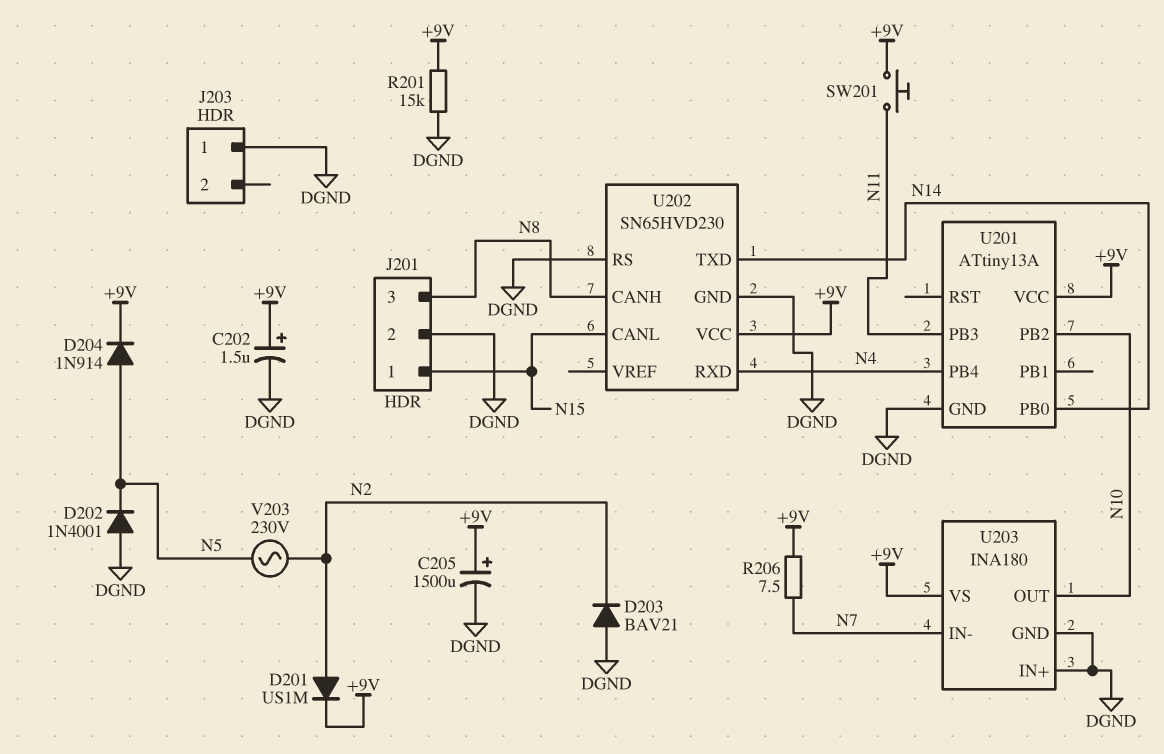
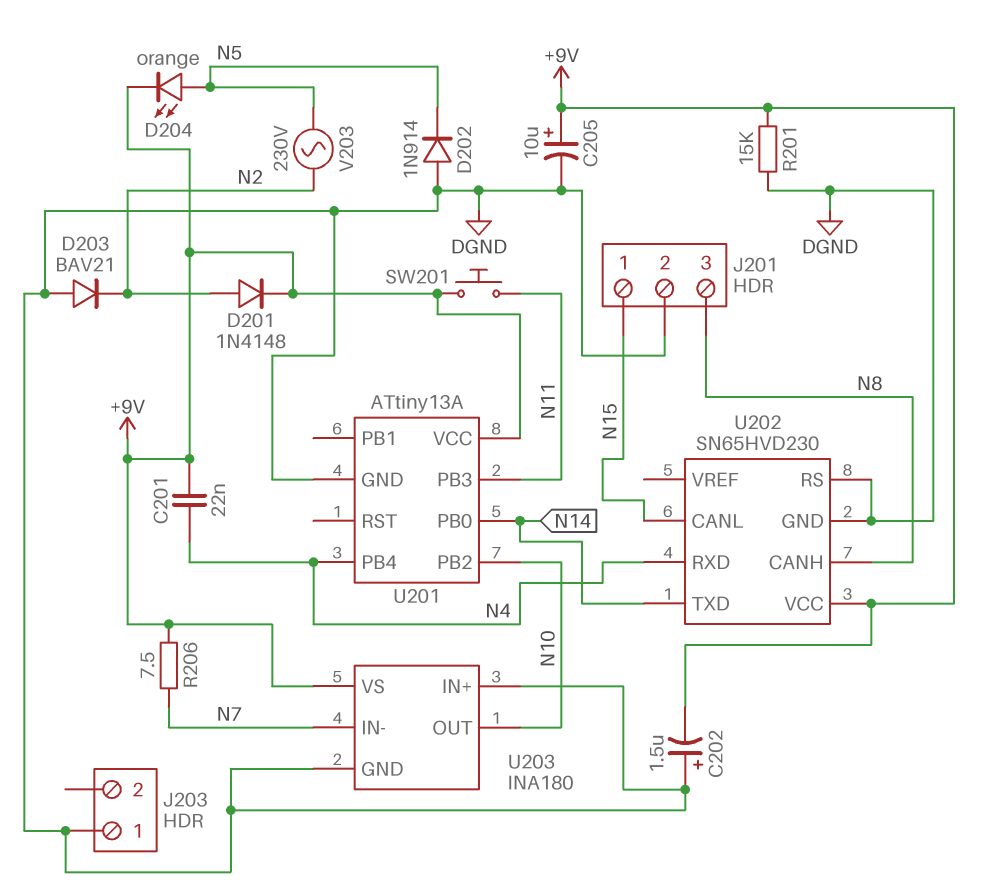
C201: none -> 22nF (+9V, N4)
C202: 1.5uF (plus +9V, minus DGND) -> 1.5uF (plus DGND, minus +9V)
C205: 1500uF (plus +9V, minus DGND) -> 10uF (plus +9V, minus DGND)
D201: diode US1M (A N2, K +9V) -> diode 1N4148 (A N2, K +9V)
D202: diode 1N4001 (A DGND, K N5) -> diode 1N914 (A DGND, K N5)
D204: diode 1N914 (A N5, K +9V) -> LED orange (A N5, K +9V)

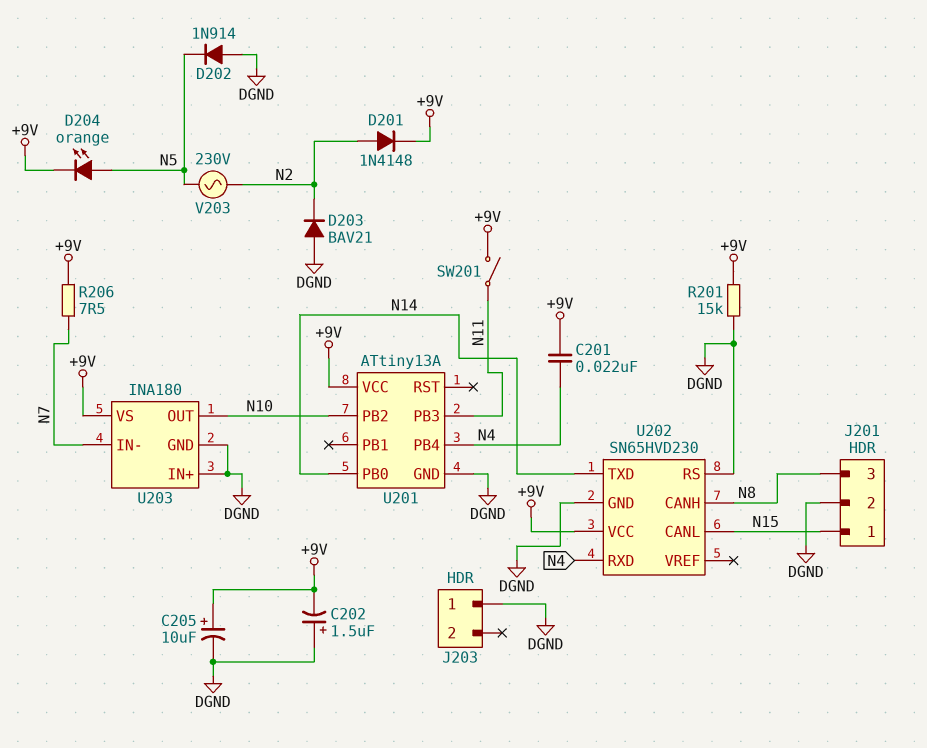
SW201: button (+9V, N11) -> switch (+9V, N11)

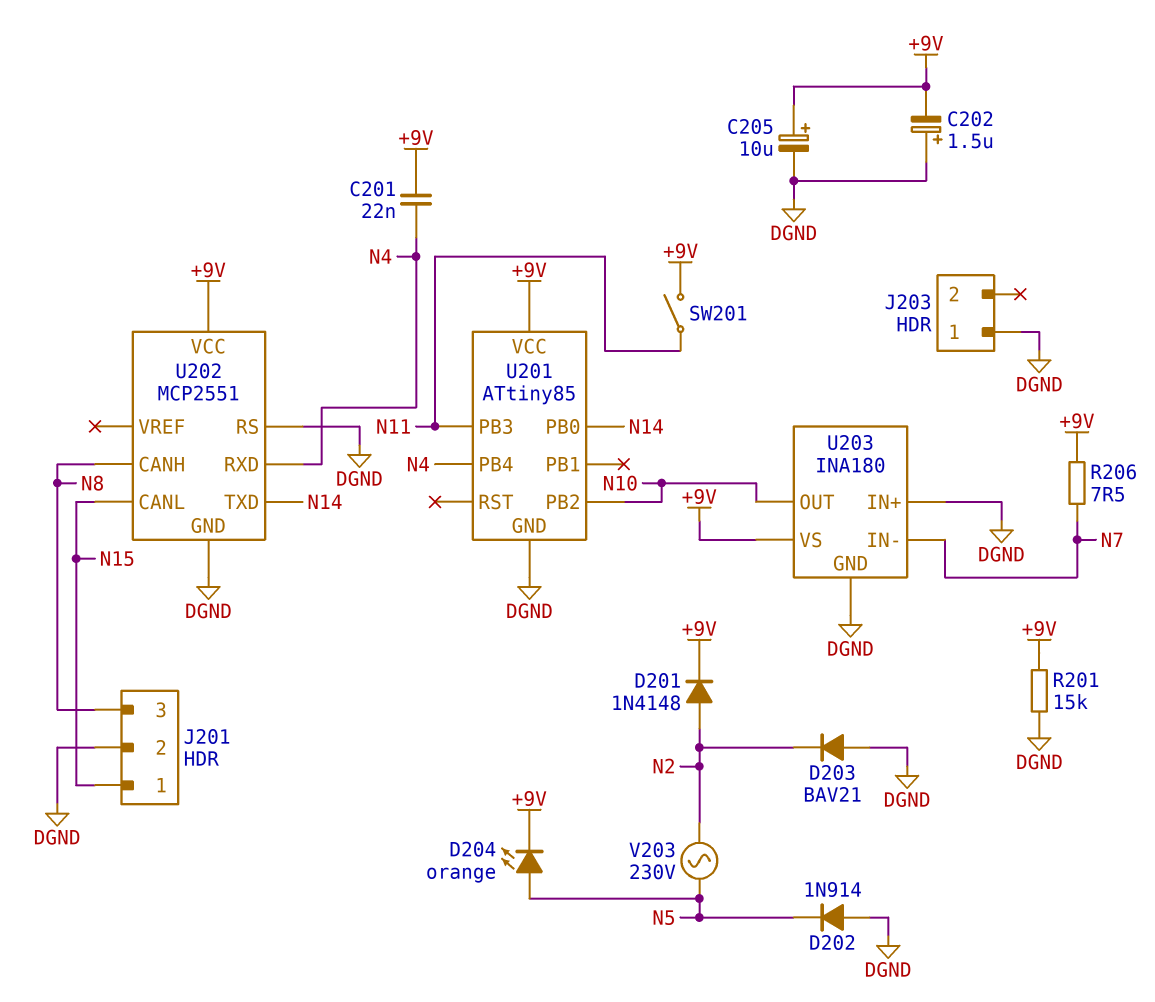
U201: ATtiny13A -> ATtiny85
U202: SN65HVD230 -> MCP2551

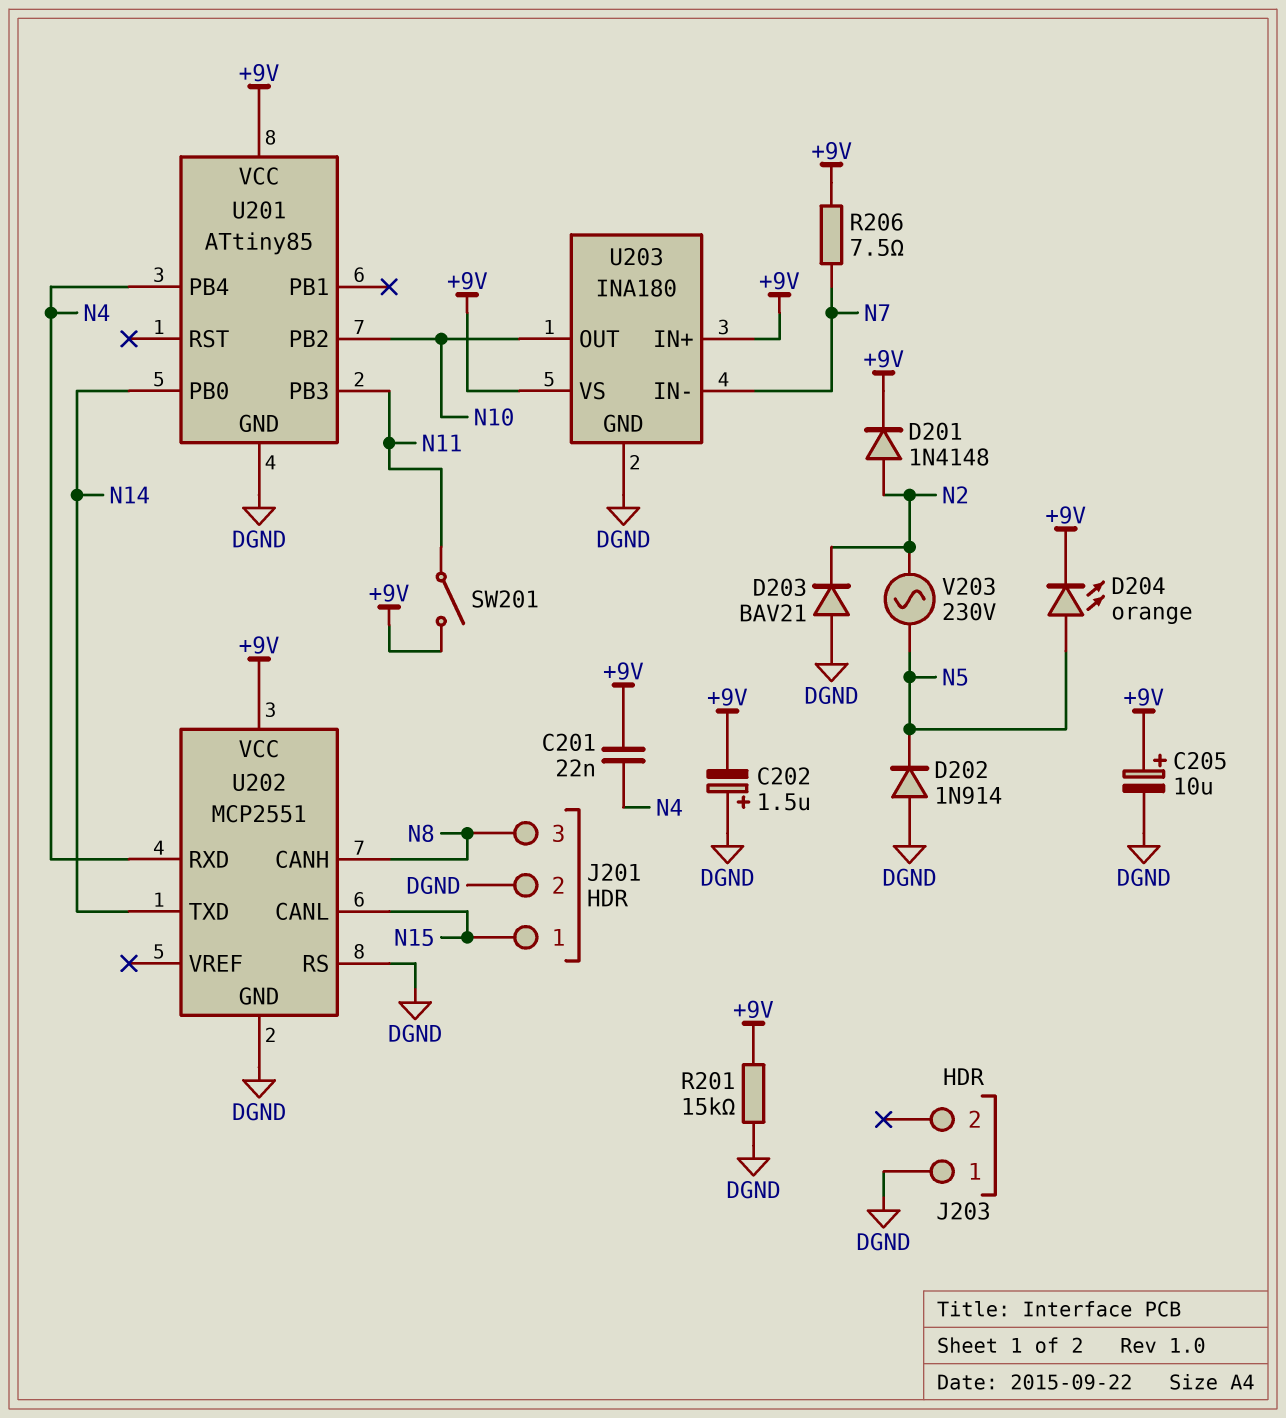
U203 pin IN+: DGND -> +9V

